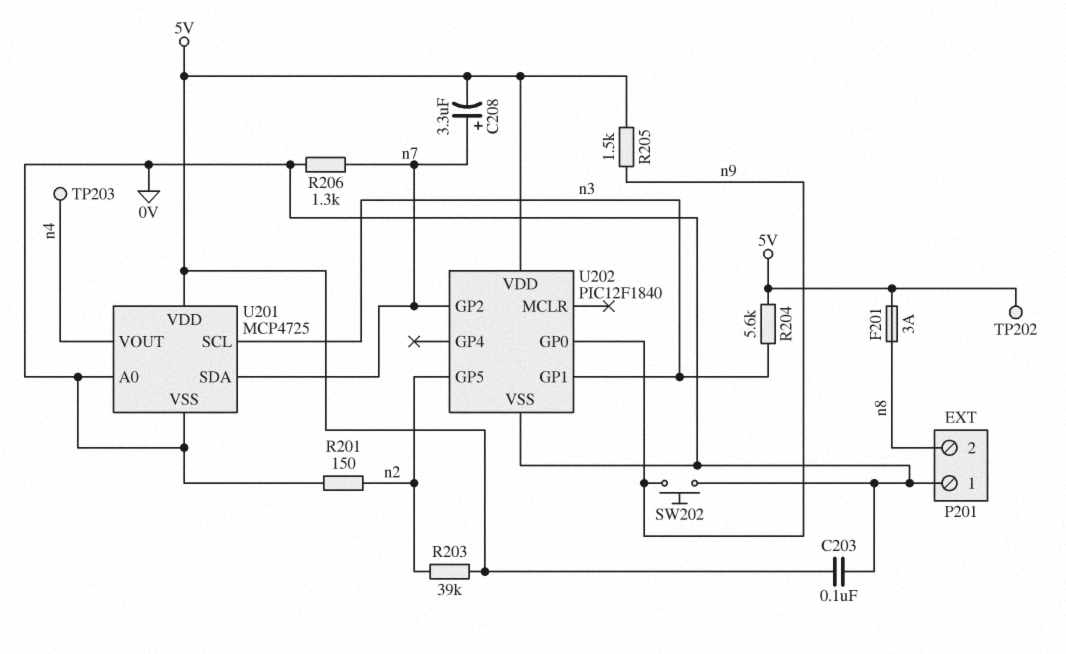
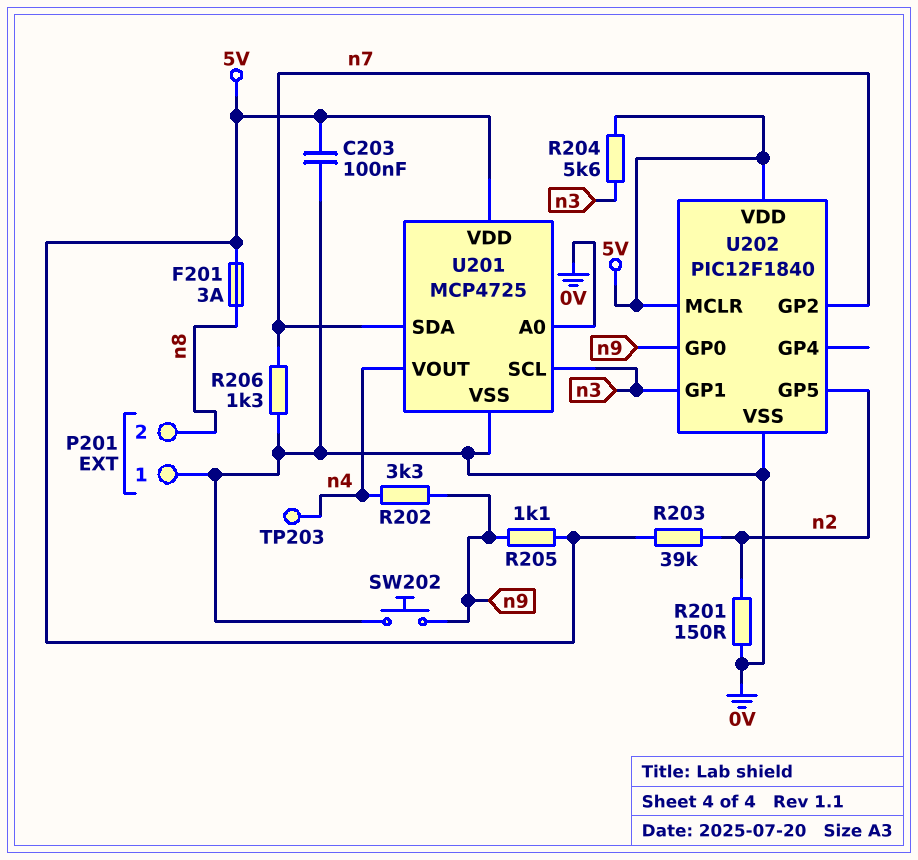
C208: 3.3uF (plus n7, minus 5V) -> none
R202: none -> 3.3k (n4, n9)
R205: 1.5k (5V, n9) -> 1.1k (5V, n9)
TP202: test point (5V) -> none
U202 pin MCLR: none -> 5V

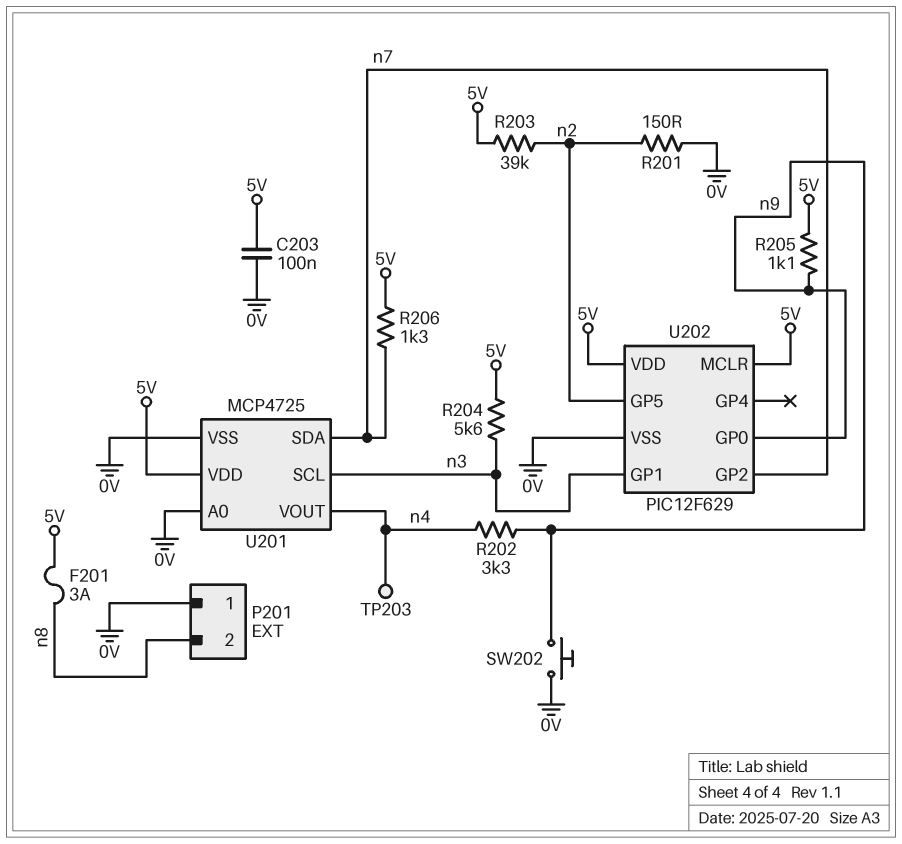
R206: 1.3k (0V, n7) -> 1.3k (5V, n7)
U202: PIC12F1840 -> PIC12F629

